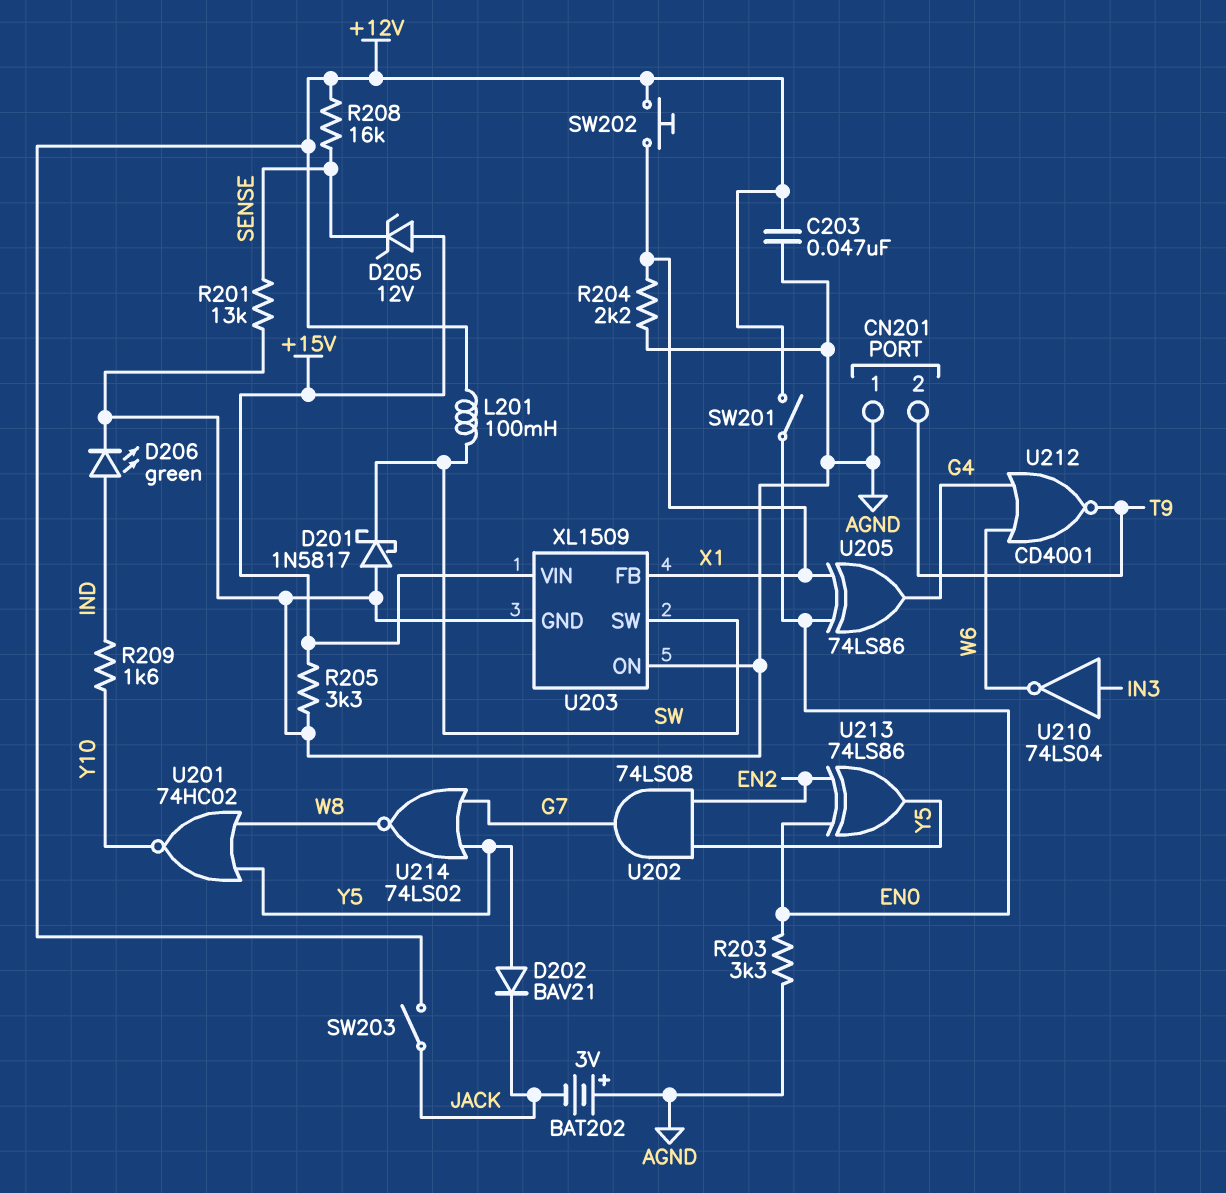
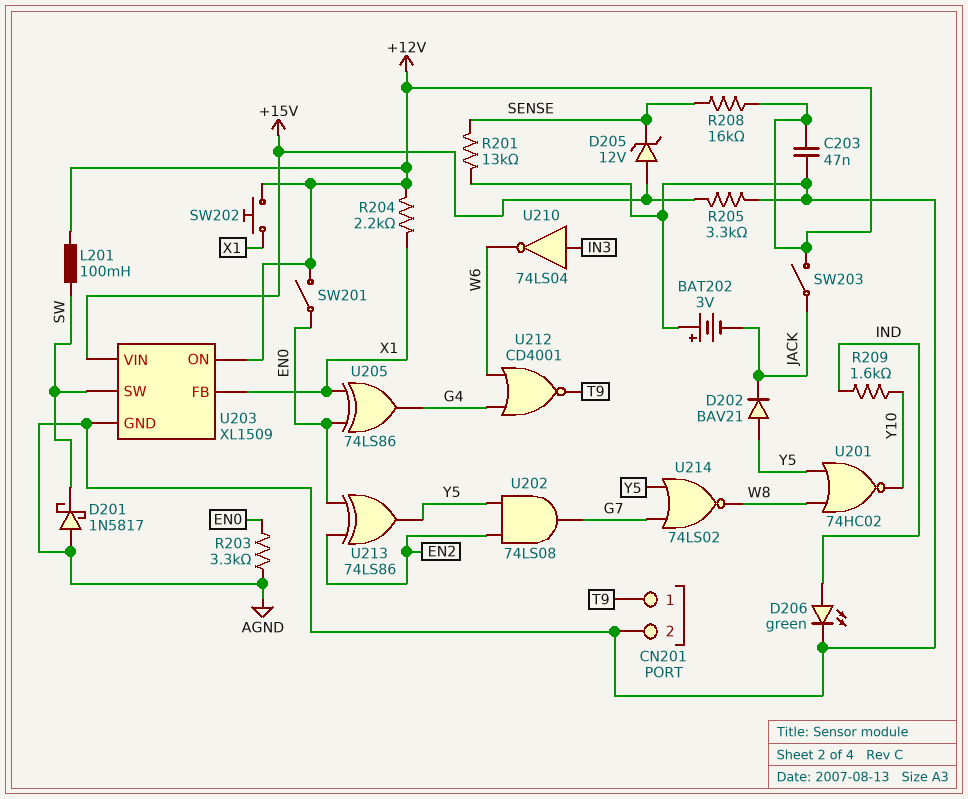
CN201 pin 1: AGND -> T9
CN201 pin 2: T9 -> AGND
R204: 2.2k (AGND, X1) -> 2.2k (+12V, X1)
U203 pin ON: AGND -> +12V

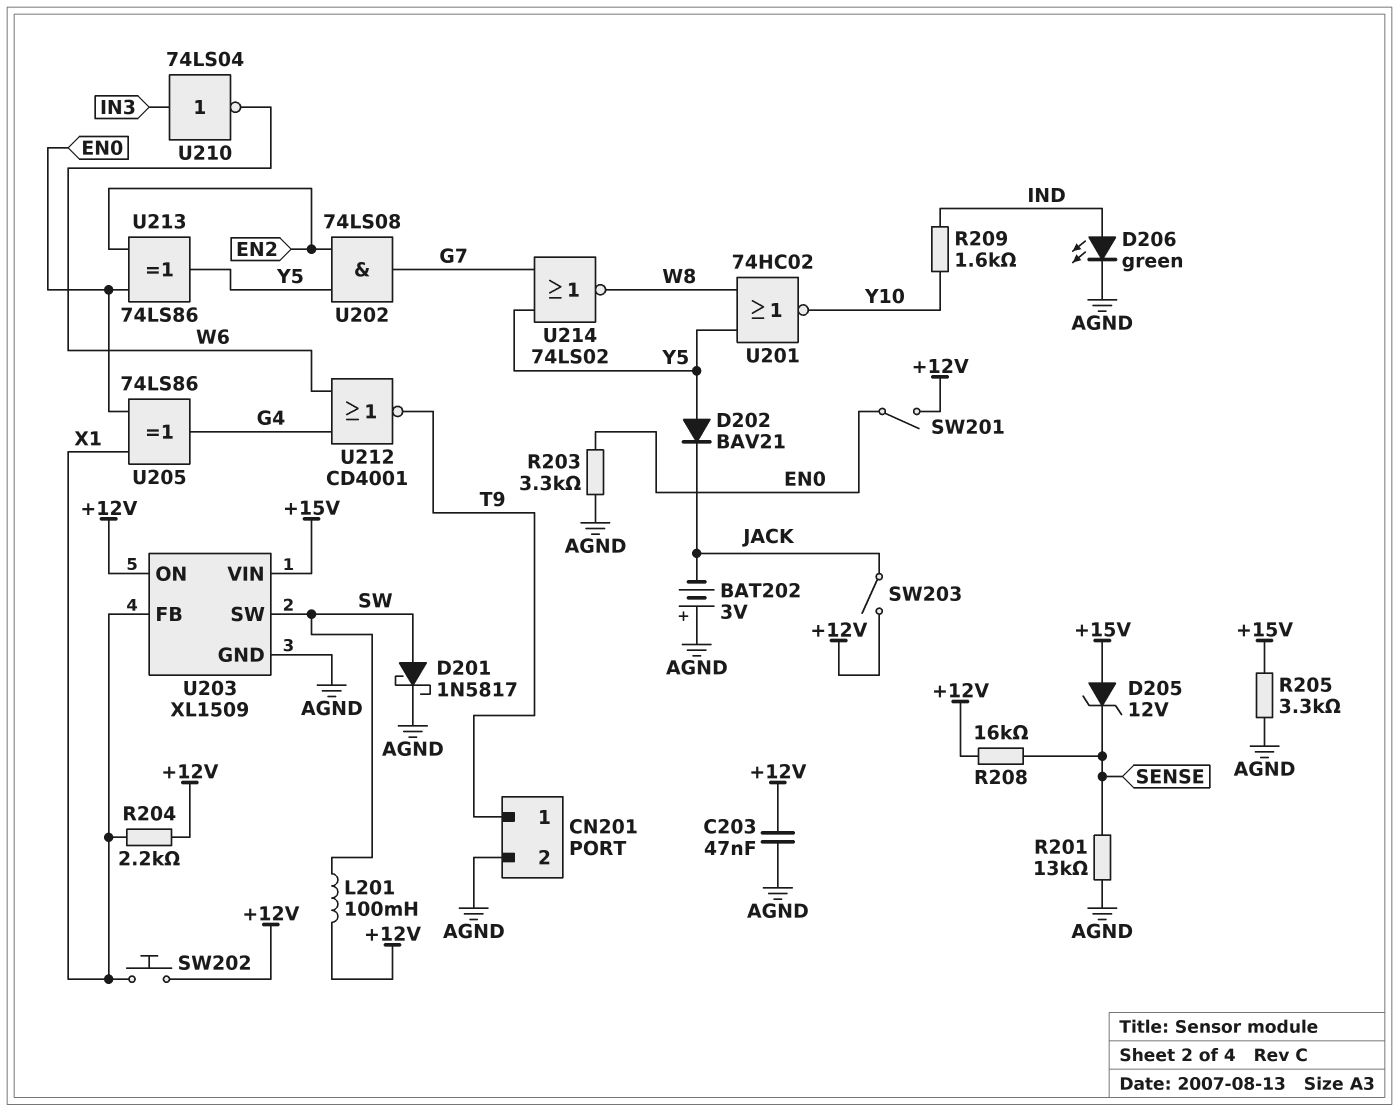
D201: schottky 1N5817 (A AGND, K SW) -> schottky 1N5817 (A SW, K AGND)

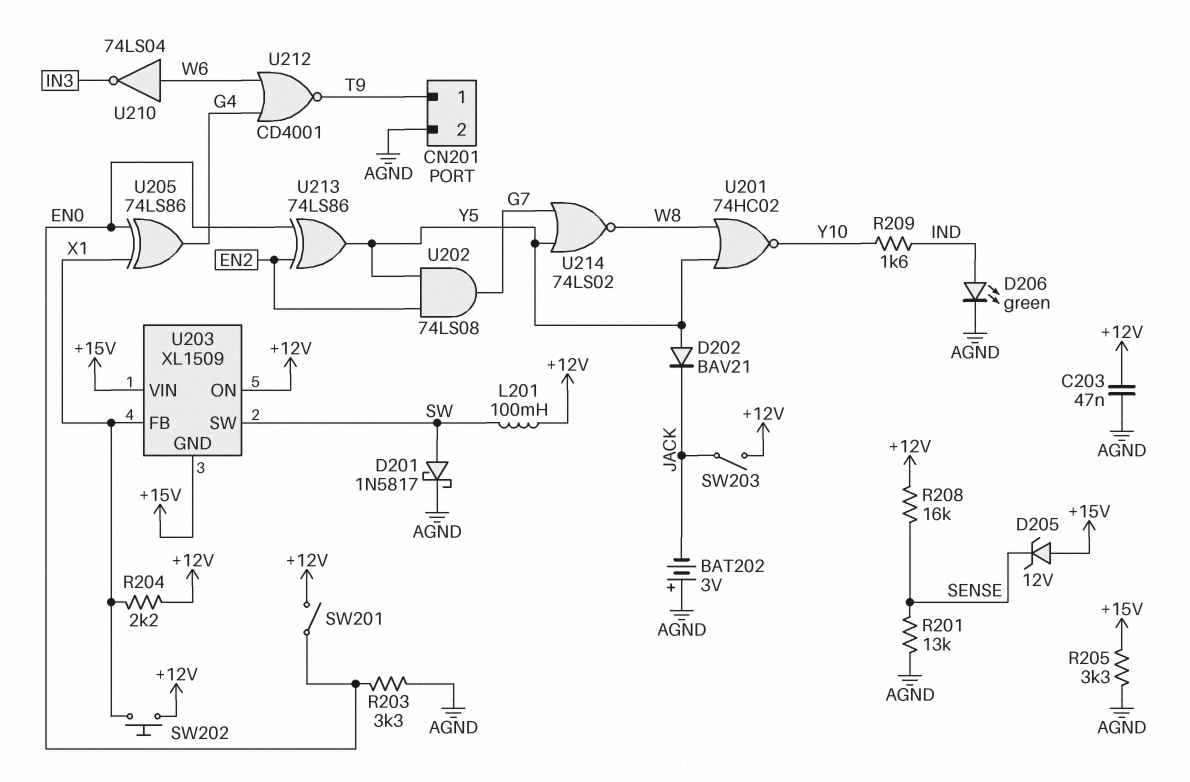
U203 pin GND: AGND -> +15V
U210: NOT 74LS04 (in IN3, out W6) -> NOT 74LS04 (in W6, out IN3)

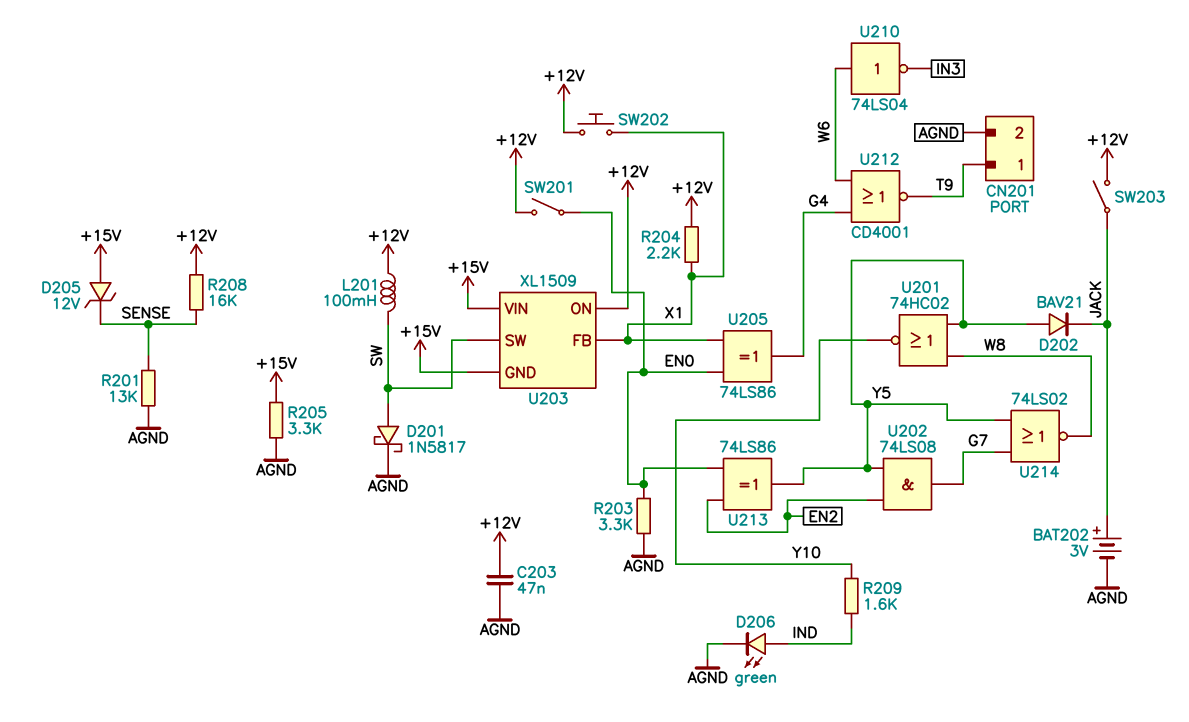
BAT202: 3V (plus AGND, minus JACK) -> 3V (plus JACK, minus AGND)

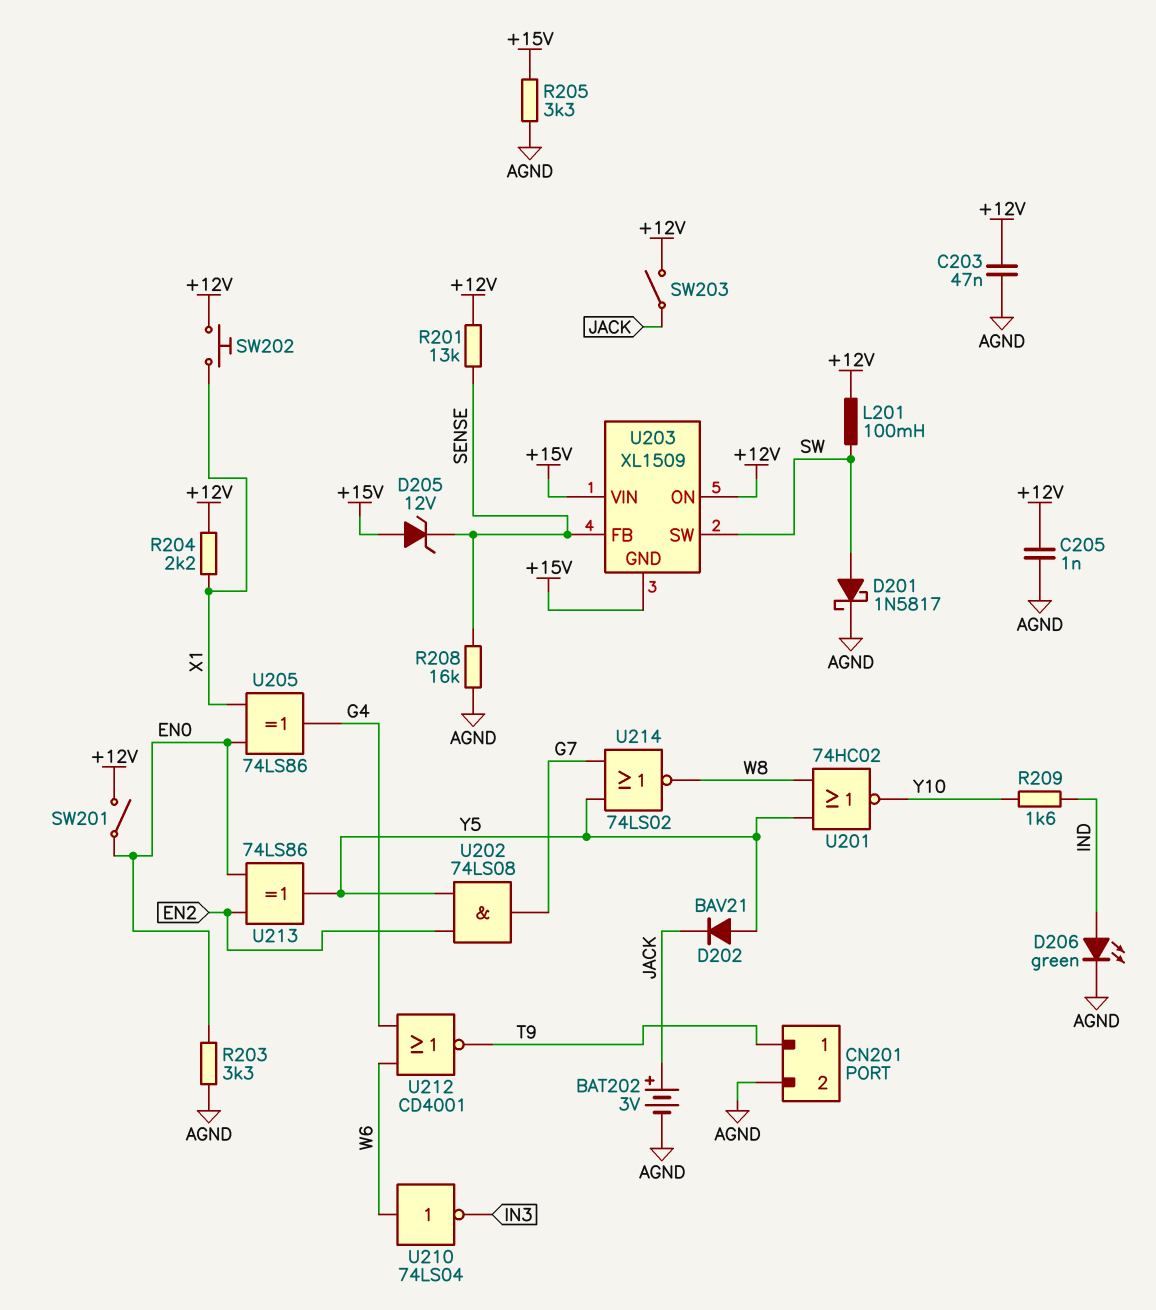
C205: none -> 1nF (+12V, AGND)
R201: 13k (AGND, SENSE) -> 13k (+12V, SENSE)
R208: 16k (+12V, SENSE) -> 16k (AGND, SENSE)
U203 pin FB: X1 -> SENSE

